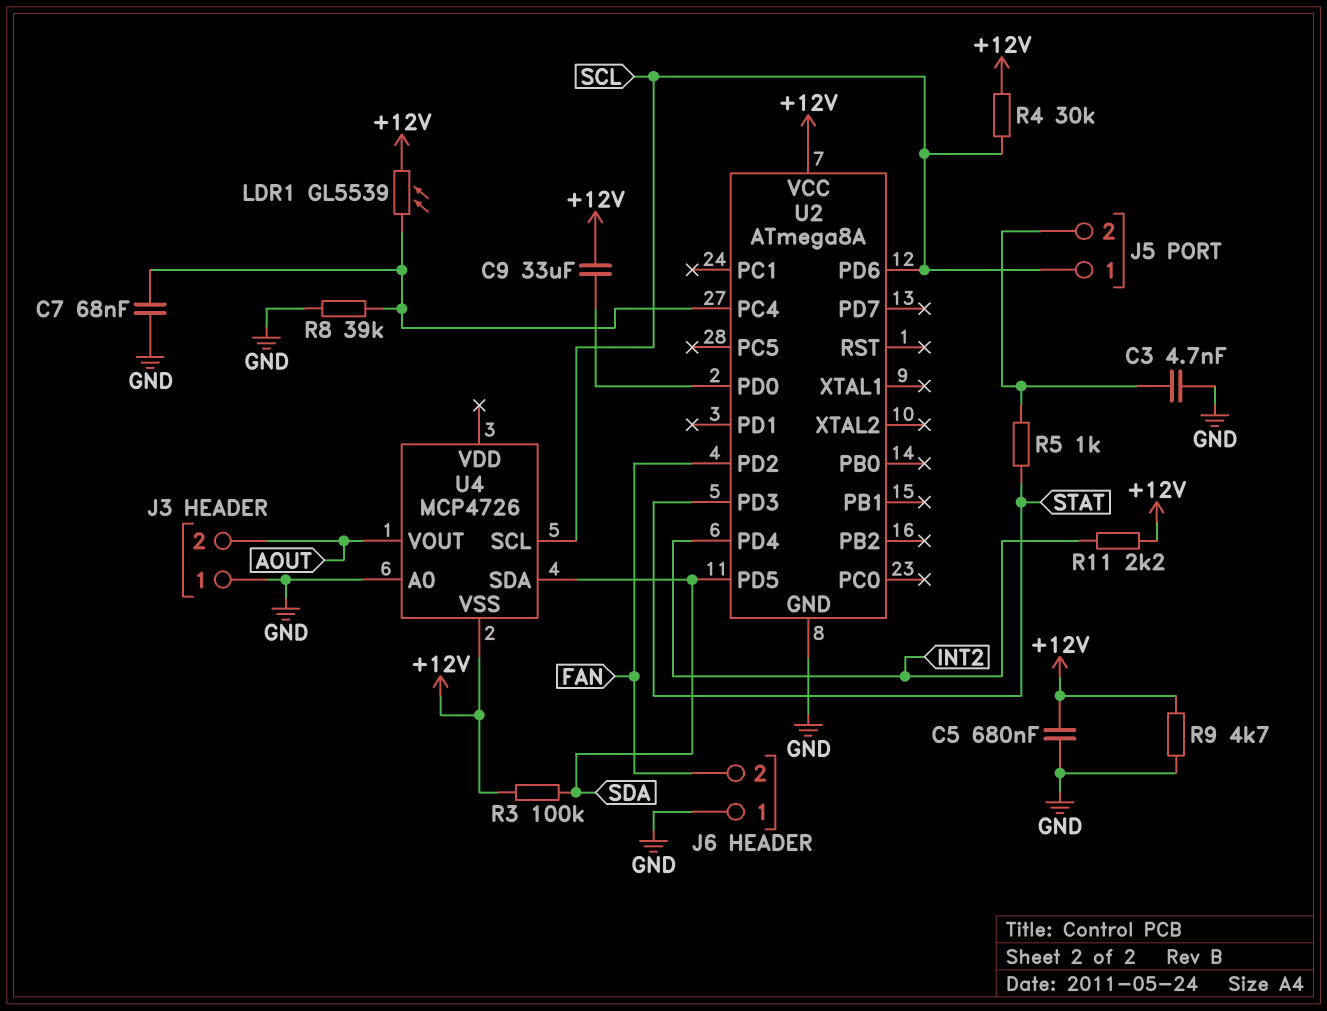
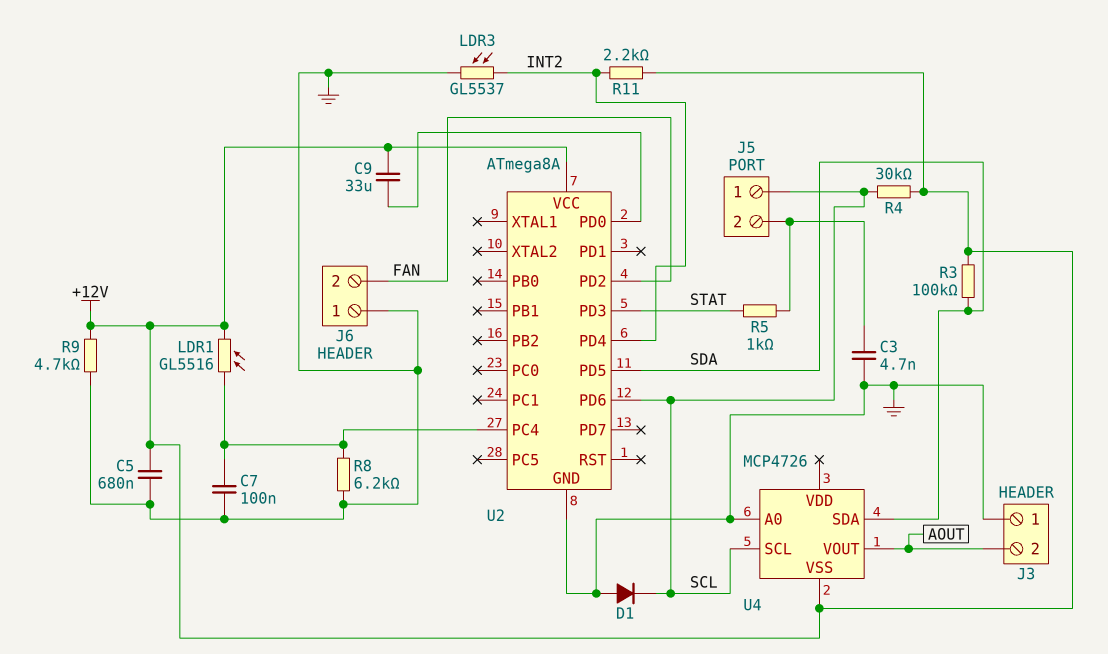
C7: 68nF (GND, U2/PC4) -> 100nF (GND, U2/PC4)
D1: none -> diode (A GND, K SCL)
LDR1: GL5539 (+12V, U2/PC4) -> GL5516 (+12V, U2/PC4)
LDR3: none -> GL5537 (GND, INT2)
R8: 39k (GND, U2/PC4) -> 6.2k (GND, U2/PC4)

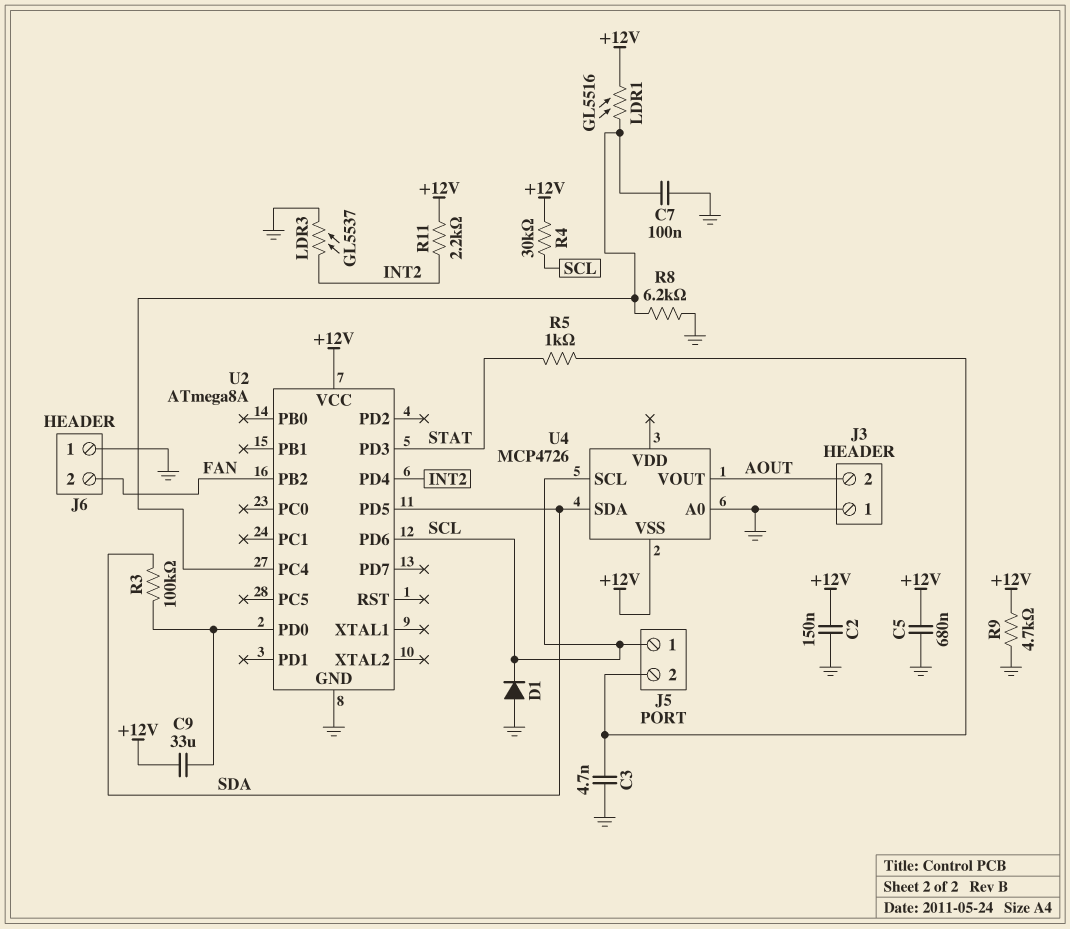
C2: none -> 150nF (+12V, GND)
R3: 100k (+12V, SDA) -> 100k (SDA, U2/PD0)
U2 pin PB2: none -> FAN
U2 pin PD2: FAN -> none

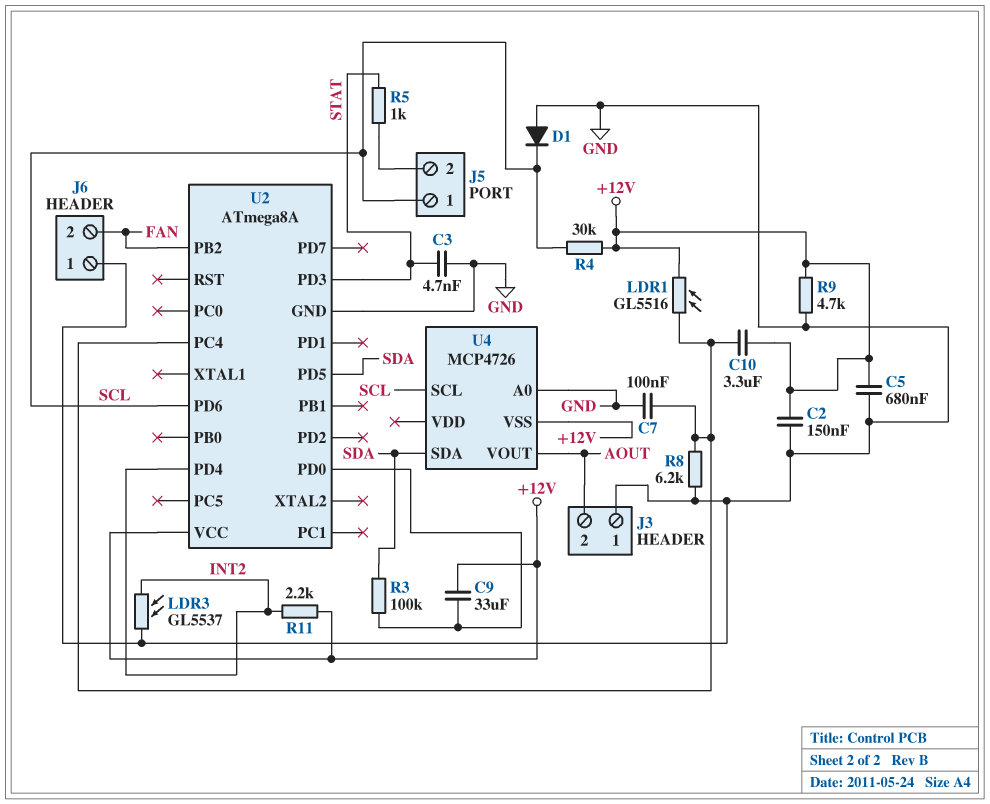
C3: 4.7nF (GND, J5/2) -> 4.7nF (GND, STAT)
C10: none -> 3.3uF (+12V, U2/PC4)

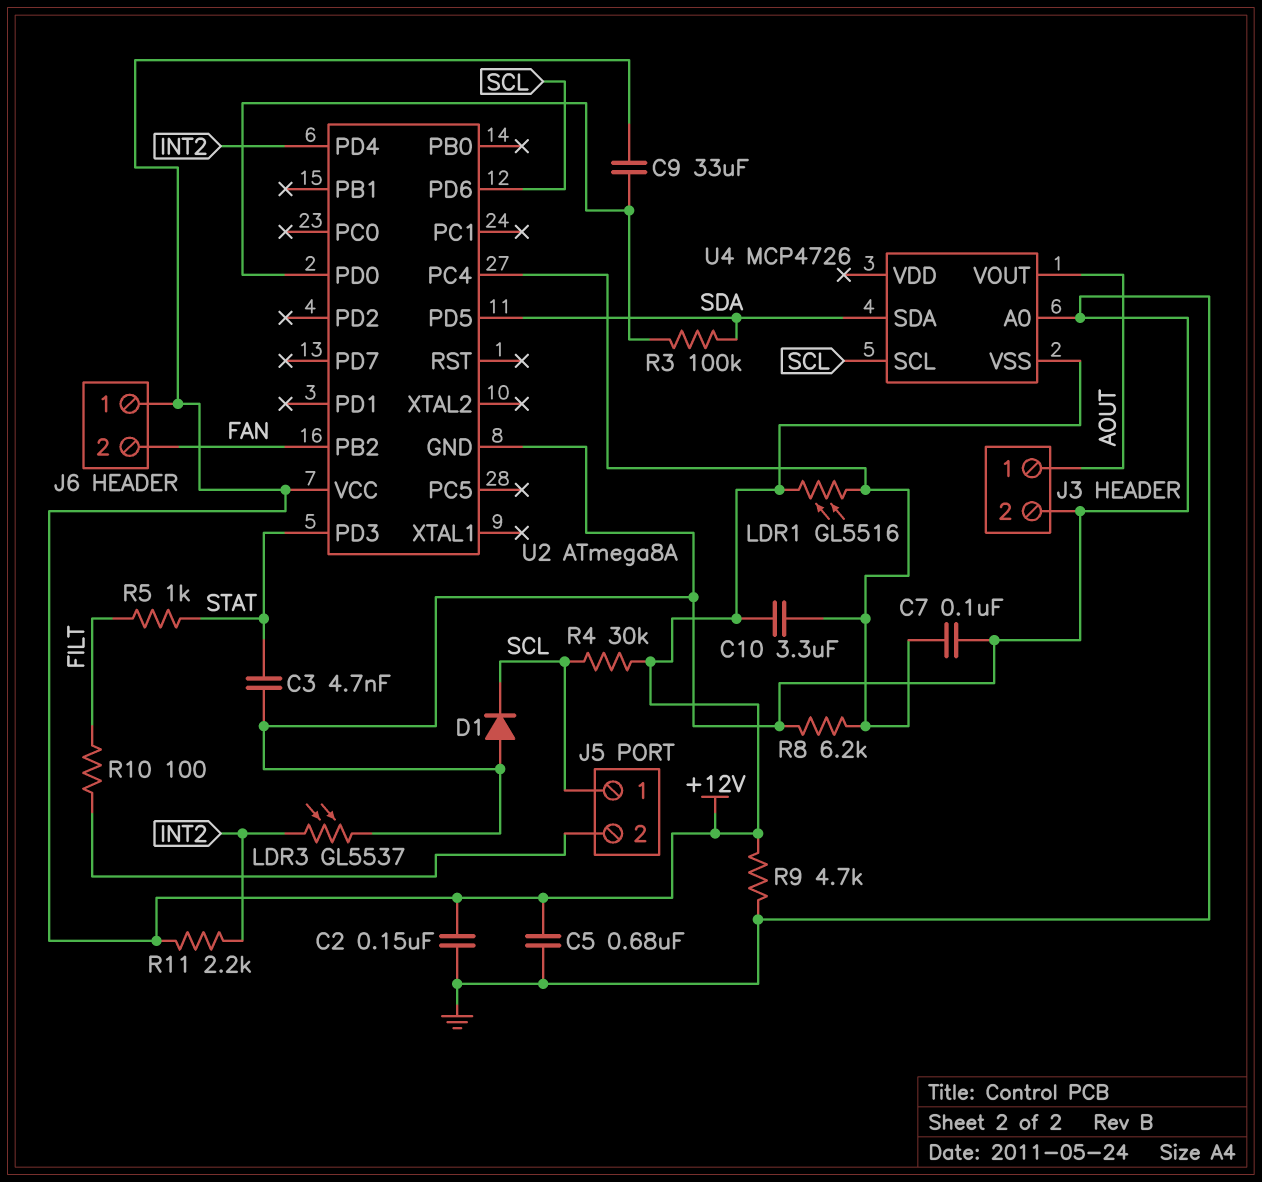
J3 pin 1: GND -> AOUT
J3 pin 2: AOUT -> GND
J6 pin 1: GND -> +12V
R5: 1k (J5/2, STAT) -> 1k (FILT, STAT)
R10: none -> 100 (FILT, J5/2)

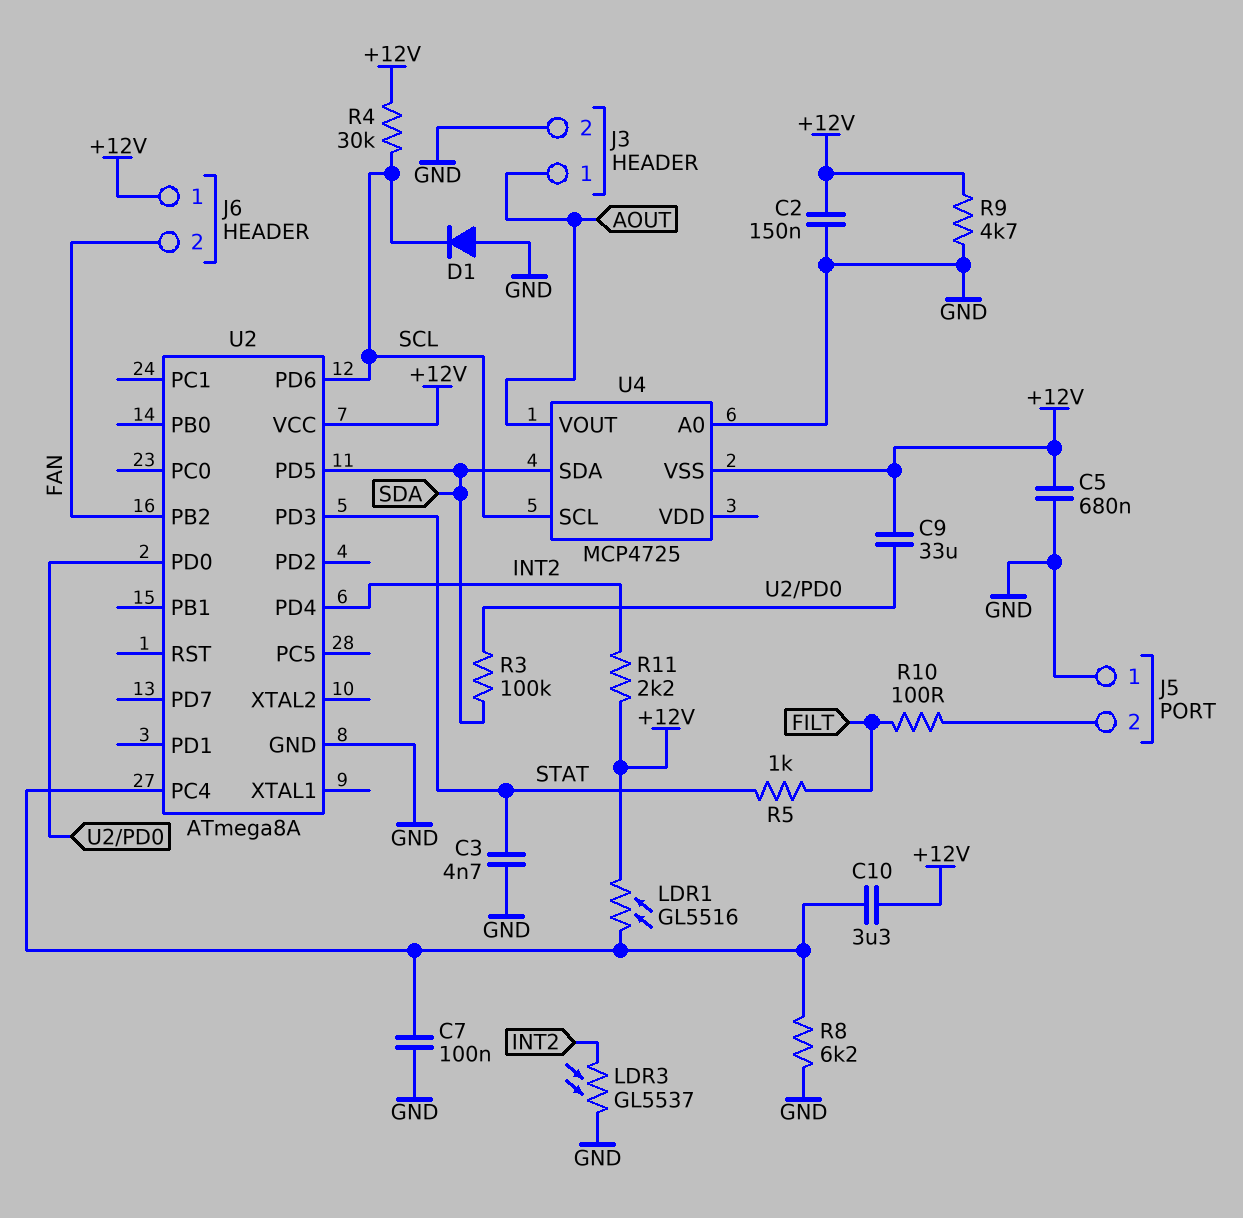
J5 pin 1: SCL -> GND
U4: MCP4726 -> MCP4725

